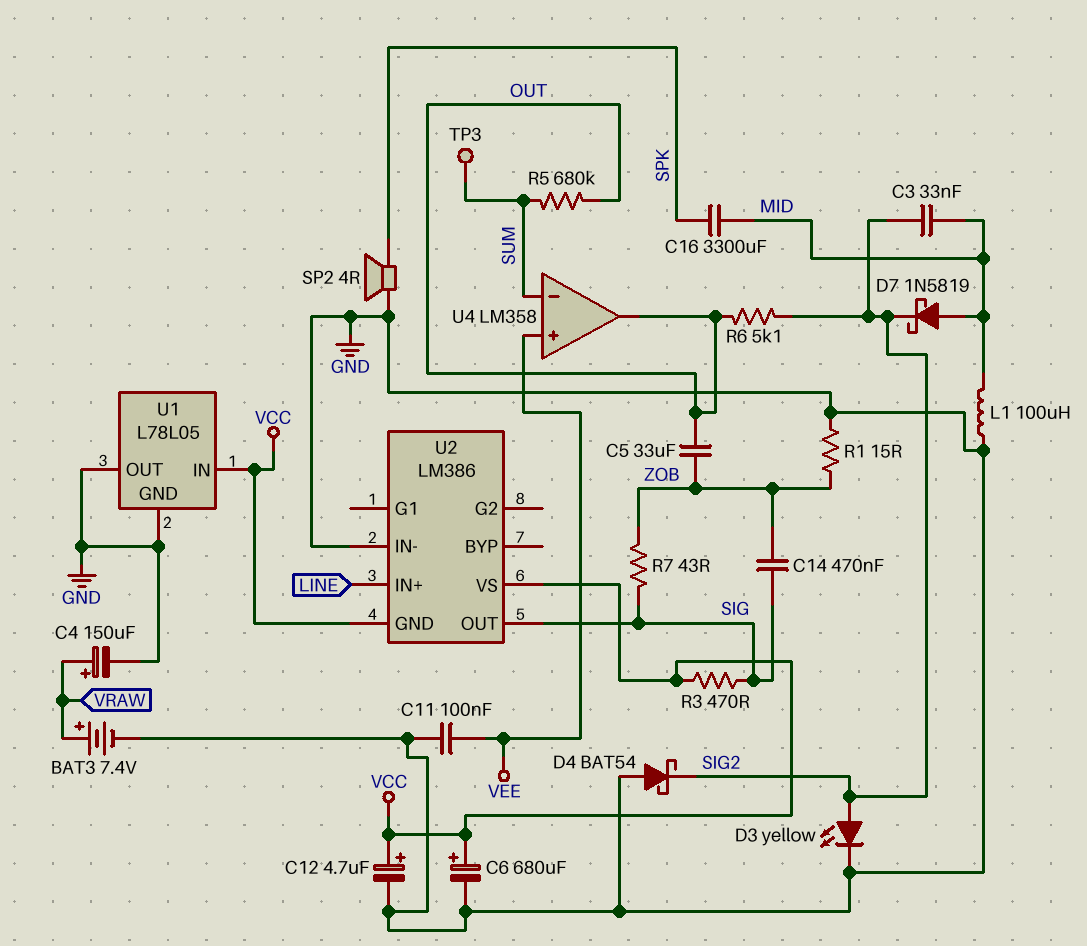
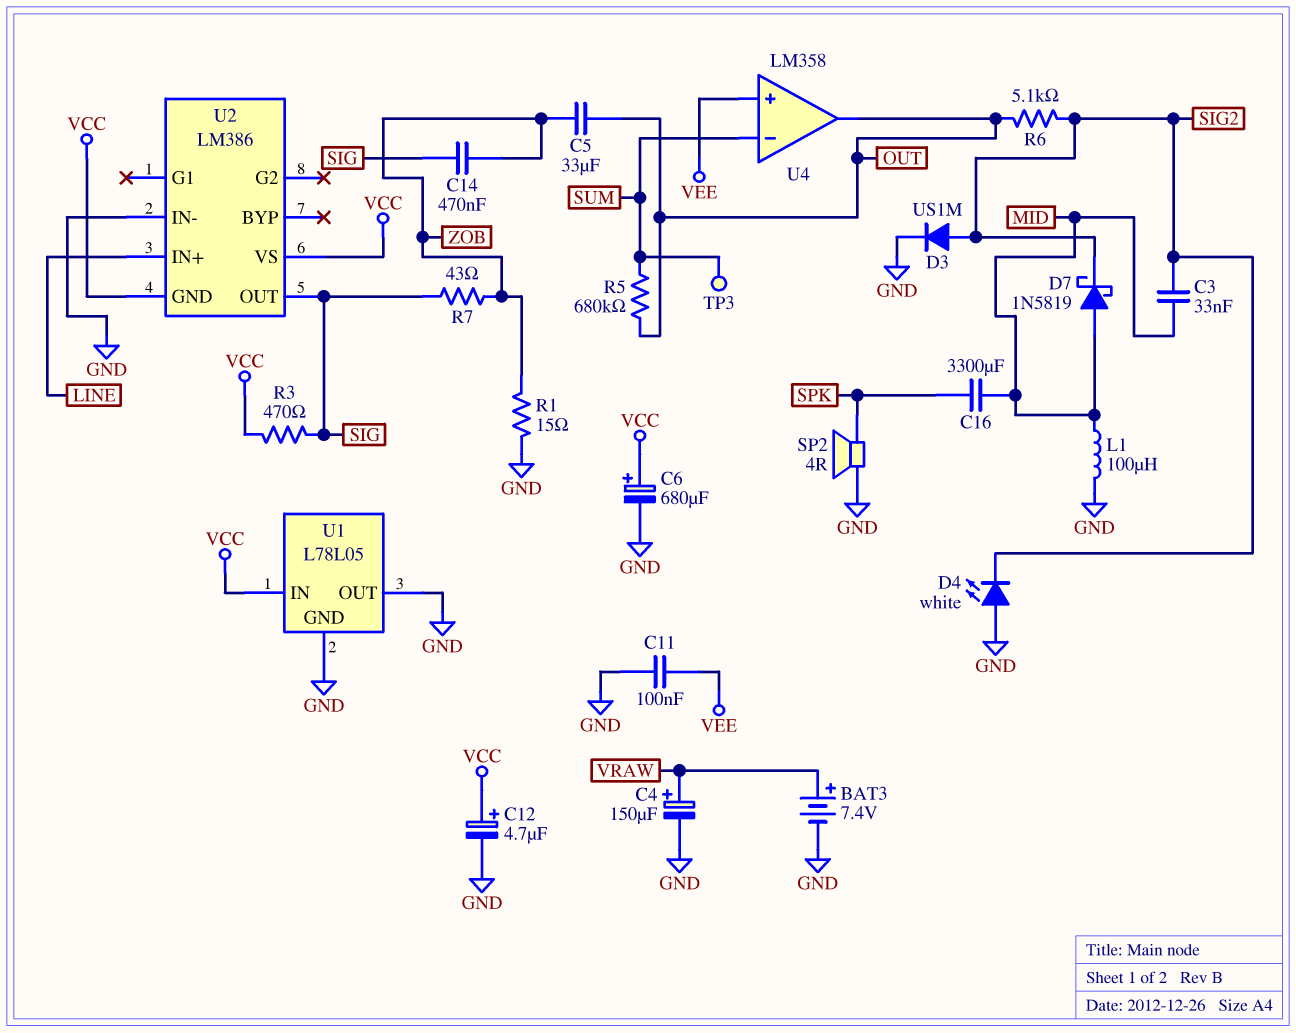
D3: LED yellow (A SIG2, K GND) -> diode US1M (A SIG2, K GND)
D4: schottky BAT54 (A GND, K SIG2) -> LED white (A GND, K SIG2)

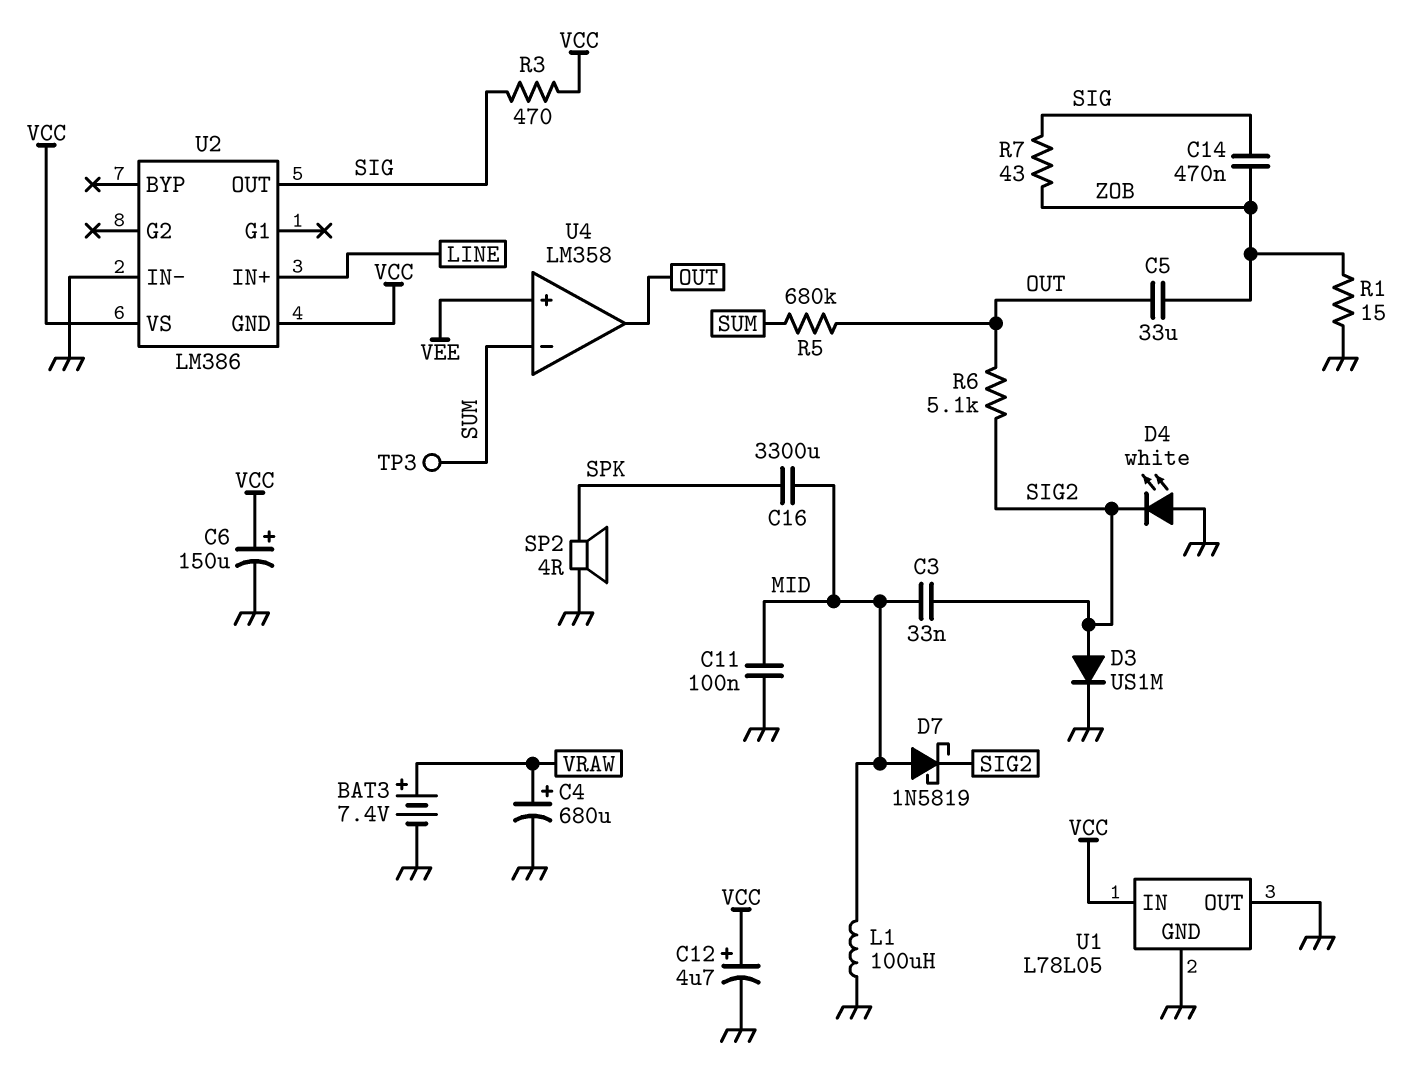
C4: 150uF (plus VRAW, minus GND) -> 680uF (plus VRAW, minus GND)
C6: 680uF (plus VCC, minus GND) -> 150uF (plus VCC, minus GND)
C11: 100nF (GND, VEE) -> 100nF (GND, MID)

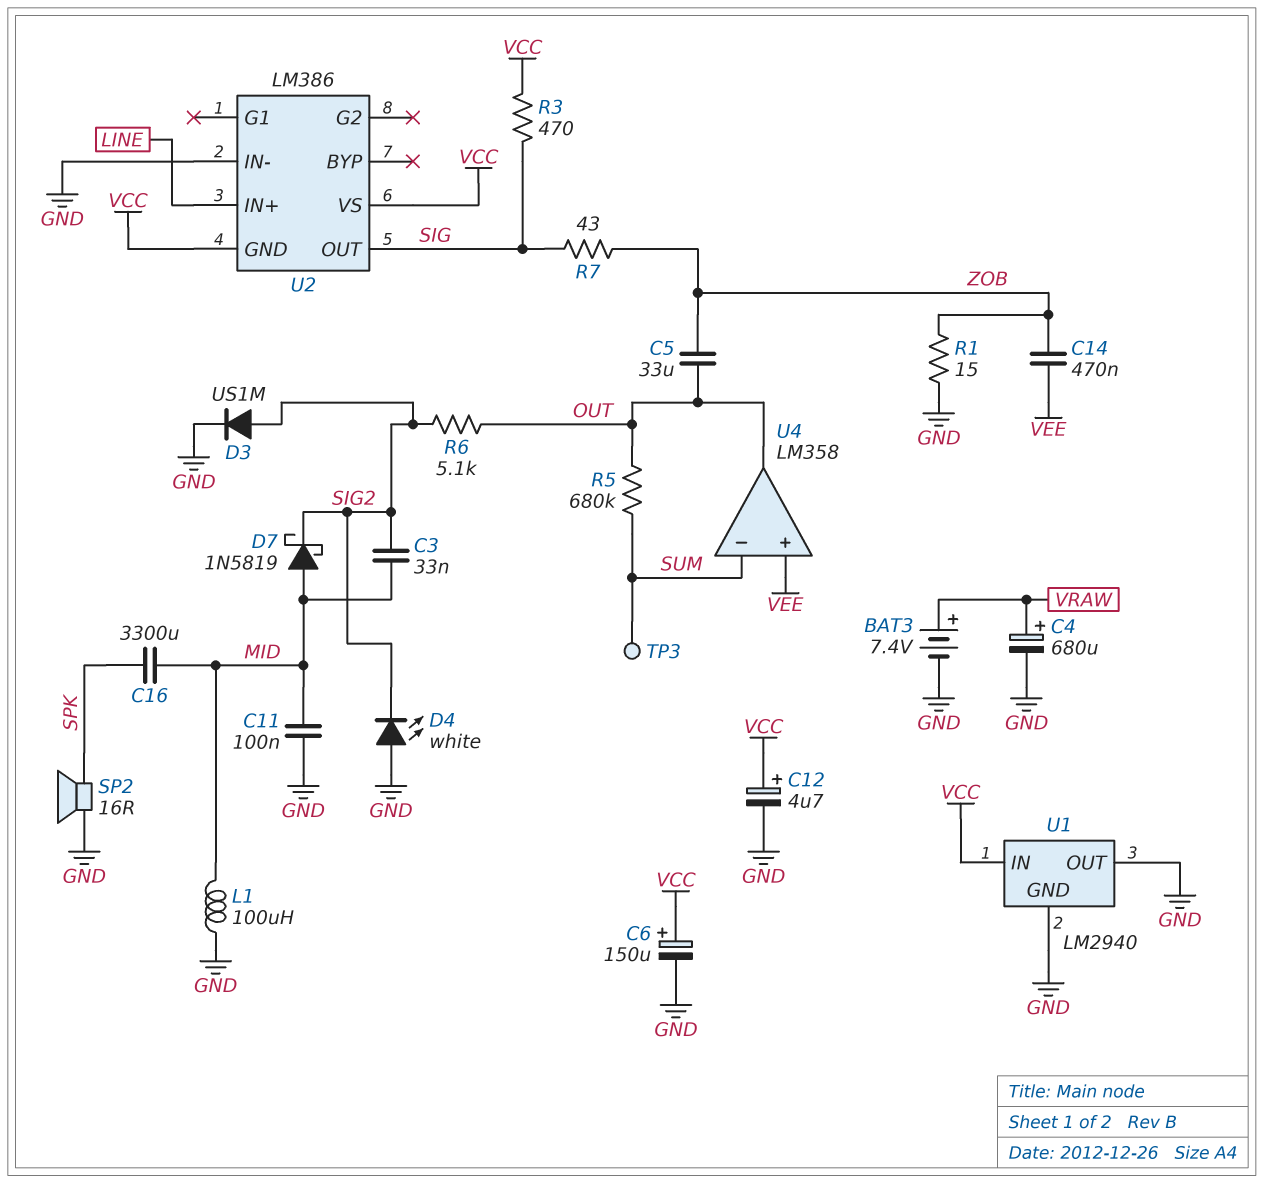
C14: 470nF (SIG, ZOB) -> 470nF (VEE, ZOB)
SP2: speaker 4R (GND, SPK) -> speaker 16R (GND, SPK)
U1: L78L05 -> LM2940

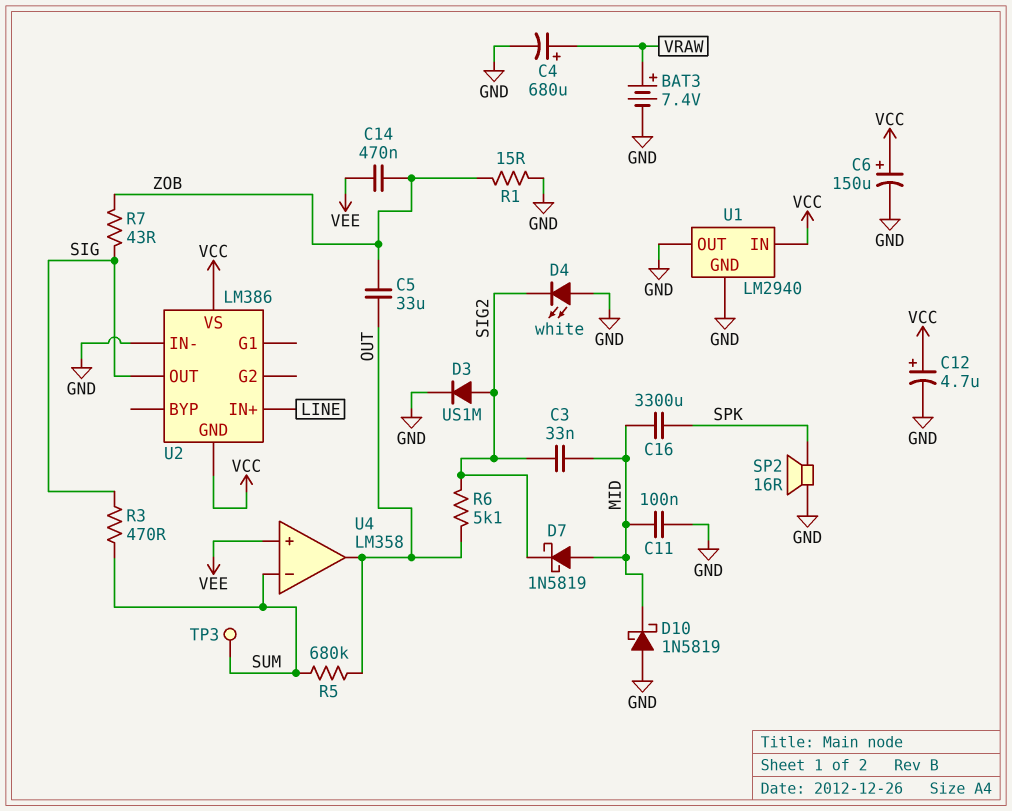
D10: none -> schottky 1N5819 (A GND, K MID)
L1: 100uH (GND, MID) -> none
R3: 470 (SIG, VCC) -> 470 (SIG, SUM)

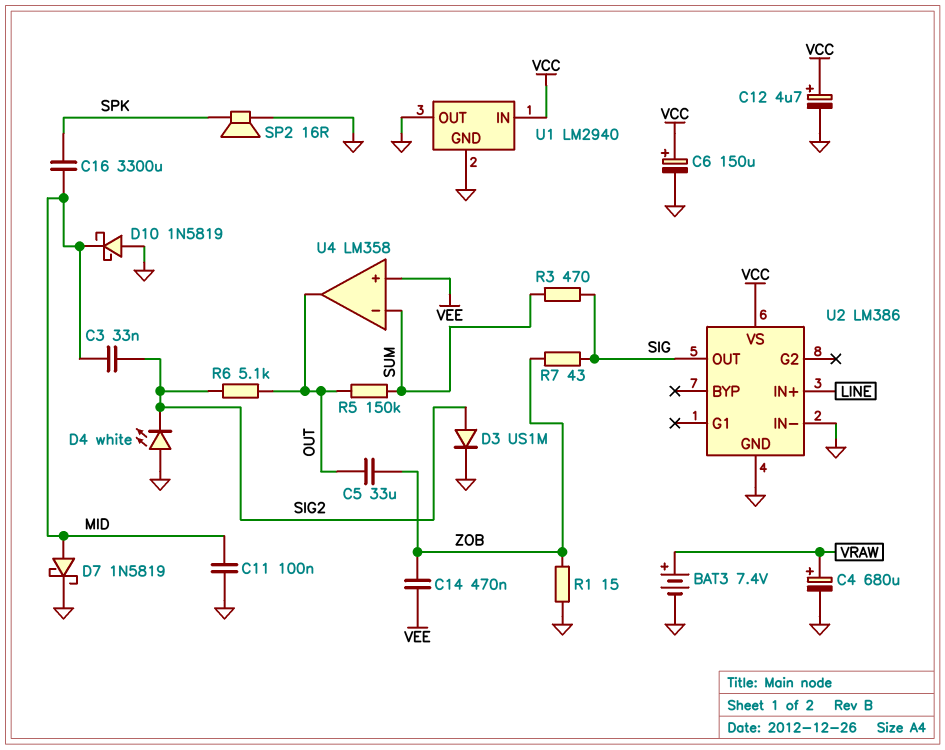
D7: schottky 1N5819 (A MID, K SIG2) -> schottky 1N5819 (A MID, K GND)
R5: 680k (OUT, SUM) -> 150k (OUT, SUM)
TP3: test point (SUM) -> none
U2 pin GND: VCC -> GND

